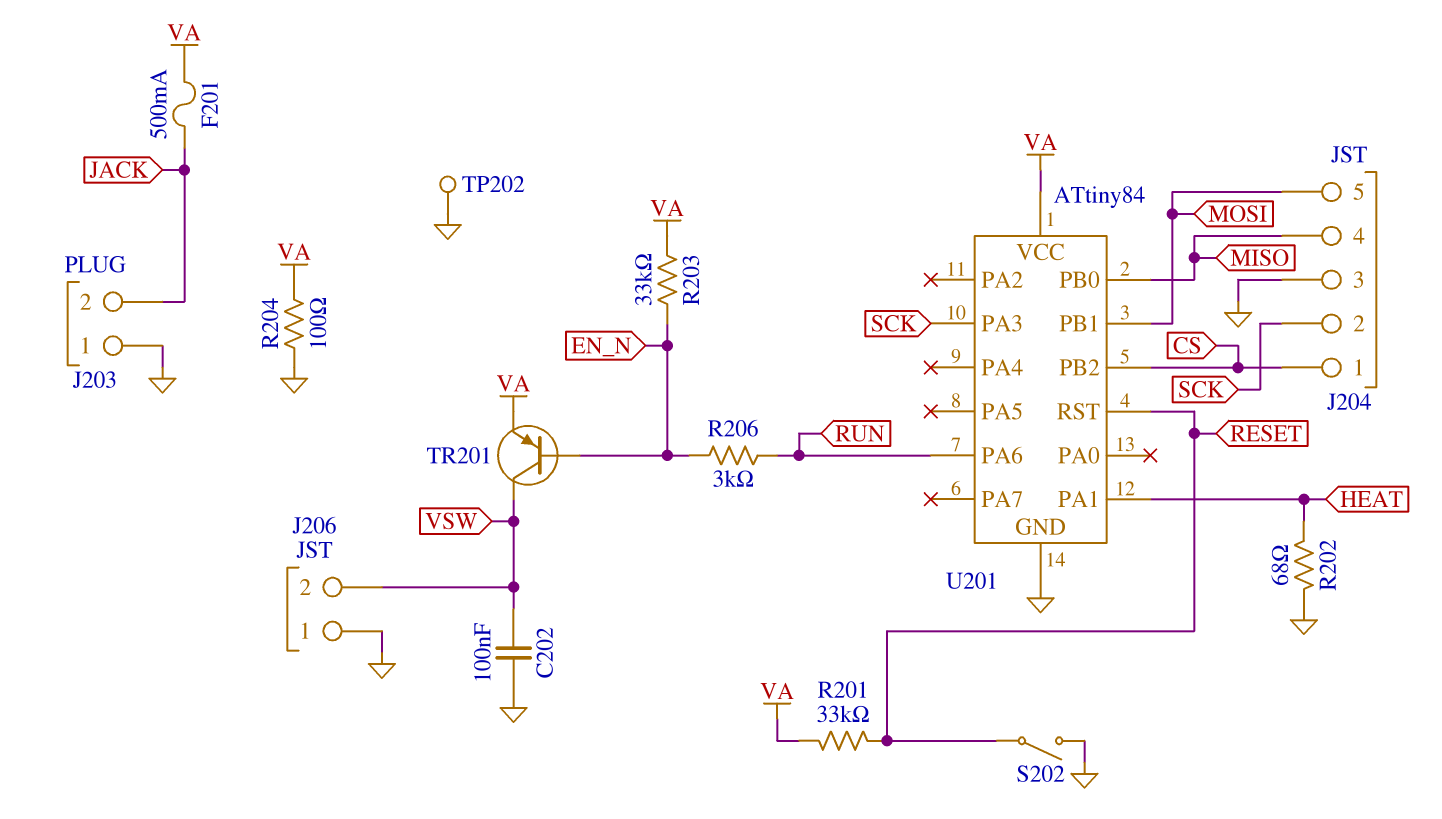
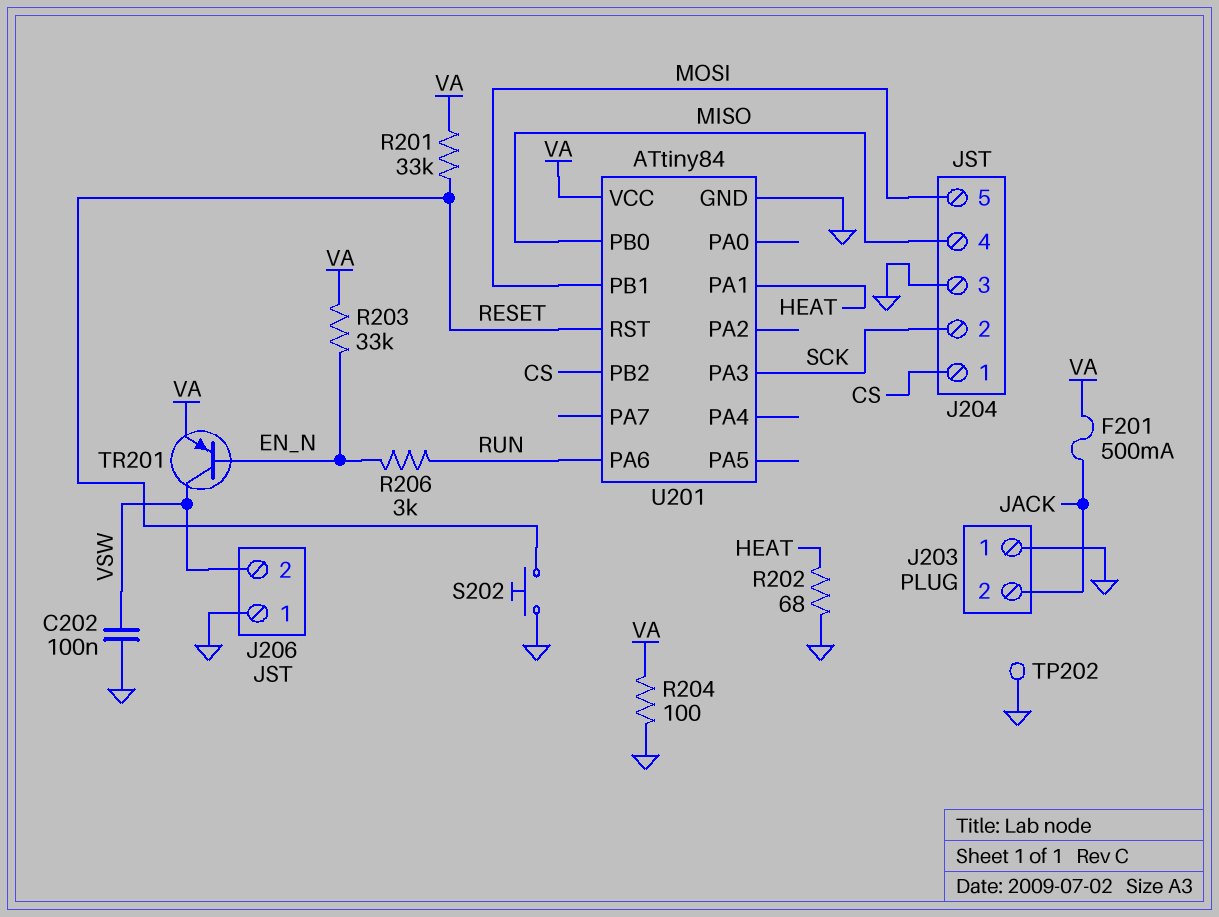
S202: switch (GND, RESET) -> button (GND, RESET)

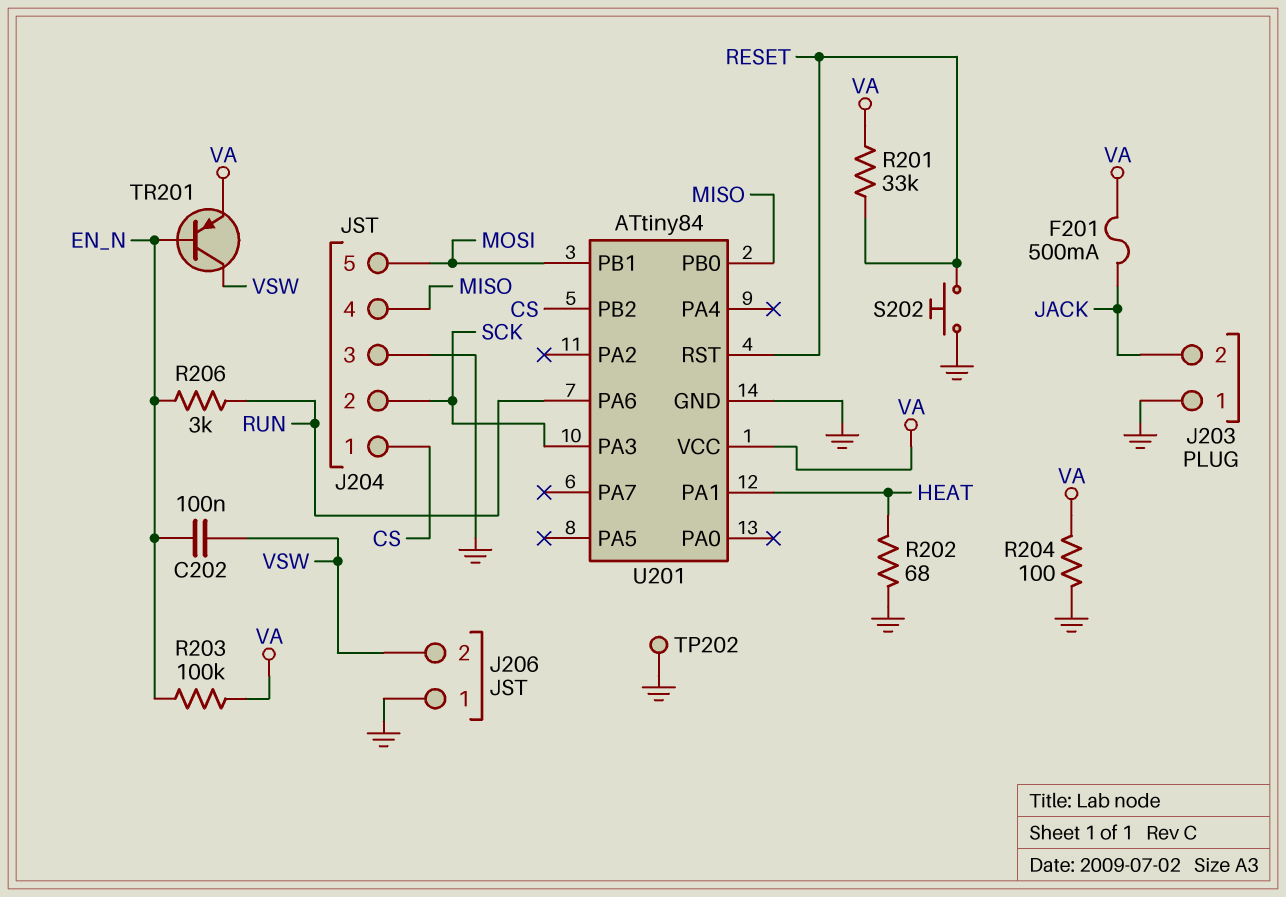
C202: 100nF (GND, VSW) -> 100nF (EN_N, VSW)
R203: 33k (EN_N, VA) -> 100k (EN_N, VA)

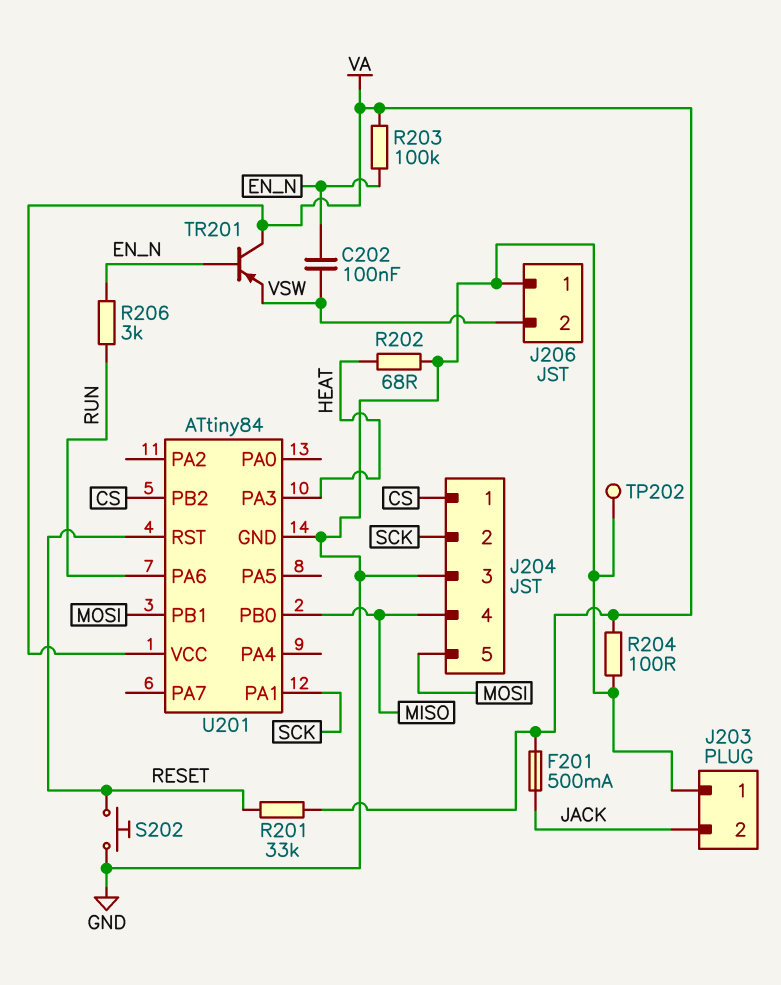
TR201: PNP (B EN_N, C VSW, E VA) -> PNP (B EN_N, C VA, E VSW)
U201 pin PA1: HEAT -> SCK
U201 pin PA3: SCK -> HEAT

